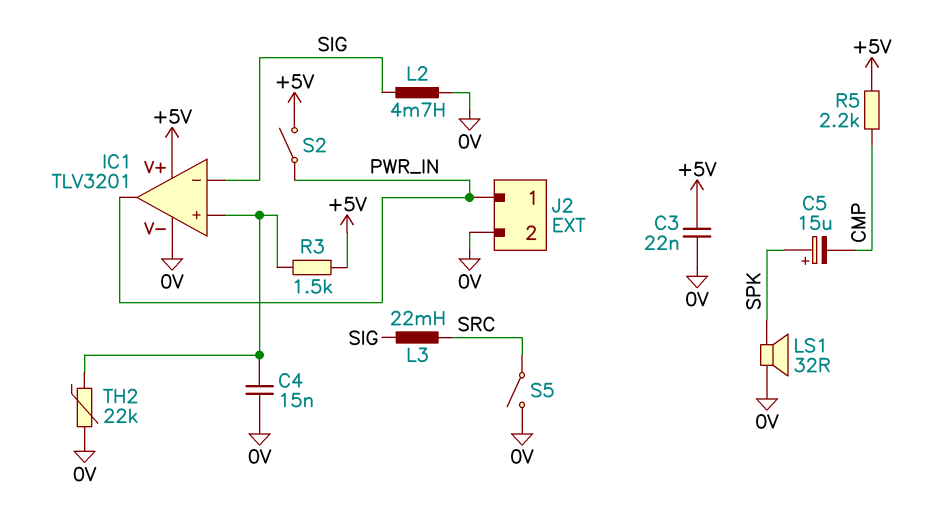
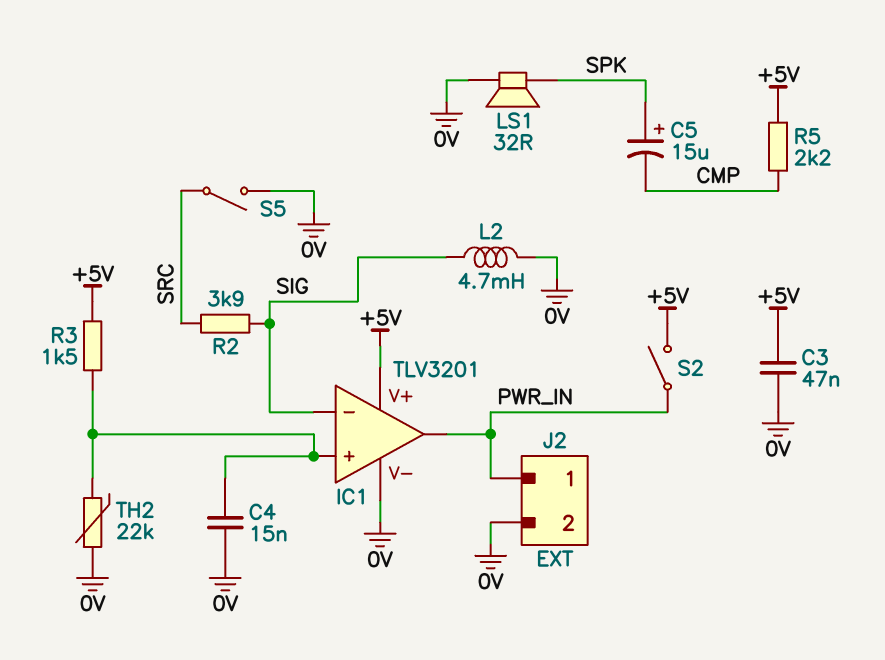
C3: 22nF (+5V, 0V) -> 47nF (+5V, 0V)
L3: 22mH (SIG, SRC) -> none
R2: none -> 3.9k (SIG, SRC)

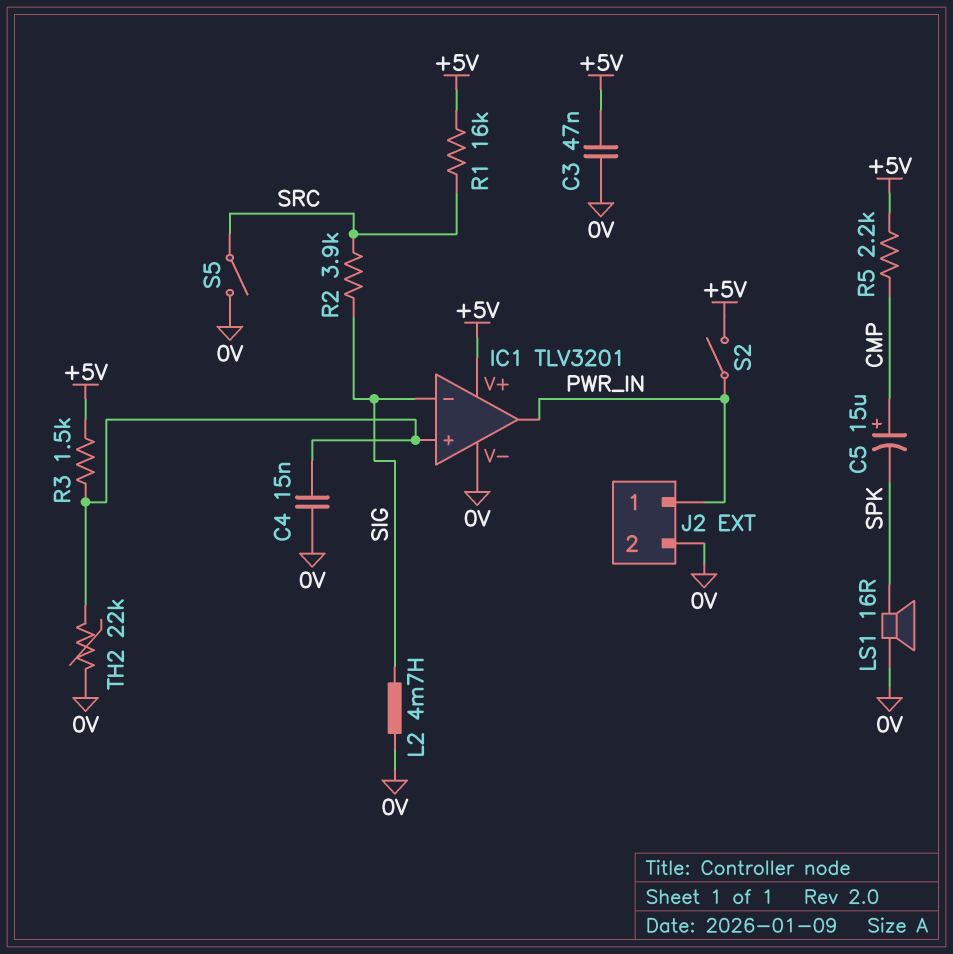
C5: 15uF (plus SPK, minus CMP) -> 15uF (plus CMP, minus SPK)
LS1: speaker 32R (0V, SPK) -> speaker 16R (0V, SPK)
R1: none -> 16k (+5V, SRC)

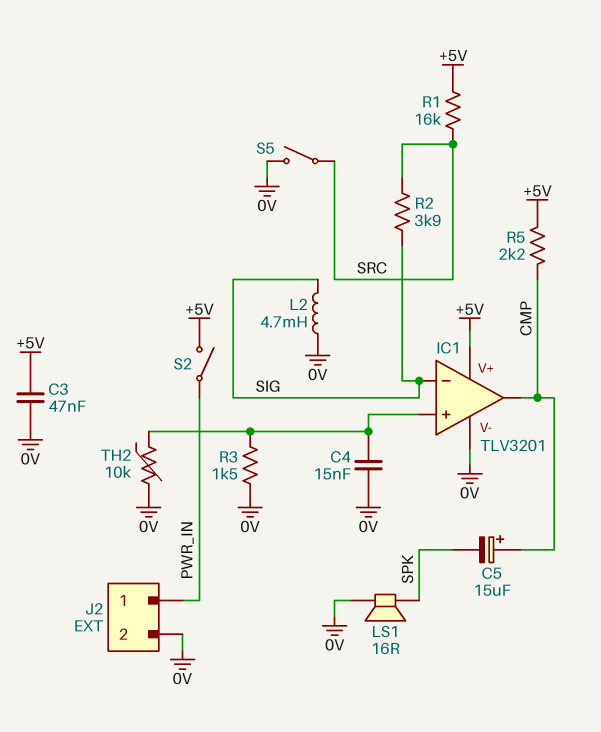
IC1 pin out: PWR_IN -> CMP
R3: 1.5k (+5V, IC1/in+) -> 1.5k (0V, IC1/in+)
TH2: 22k (0V, IC1/in+) -> 10k (0V, IC1/in+)

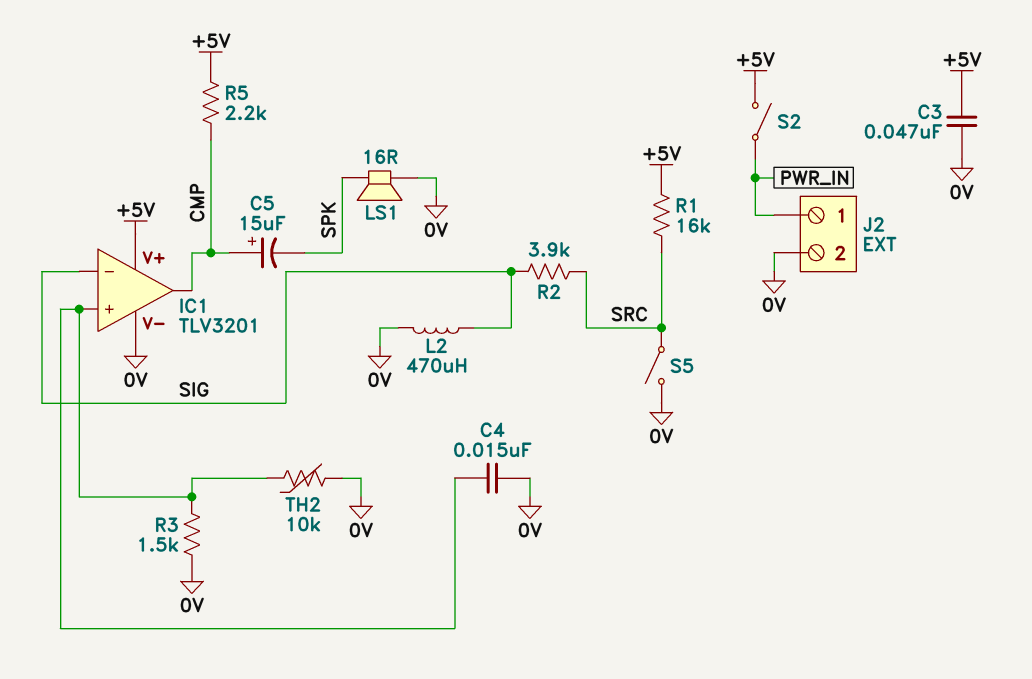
L2: 4.7mH (0V, SIG) -> 470uH (0V, SIG)

